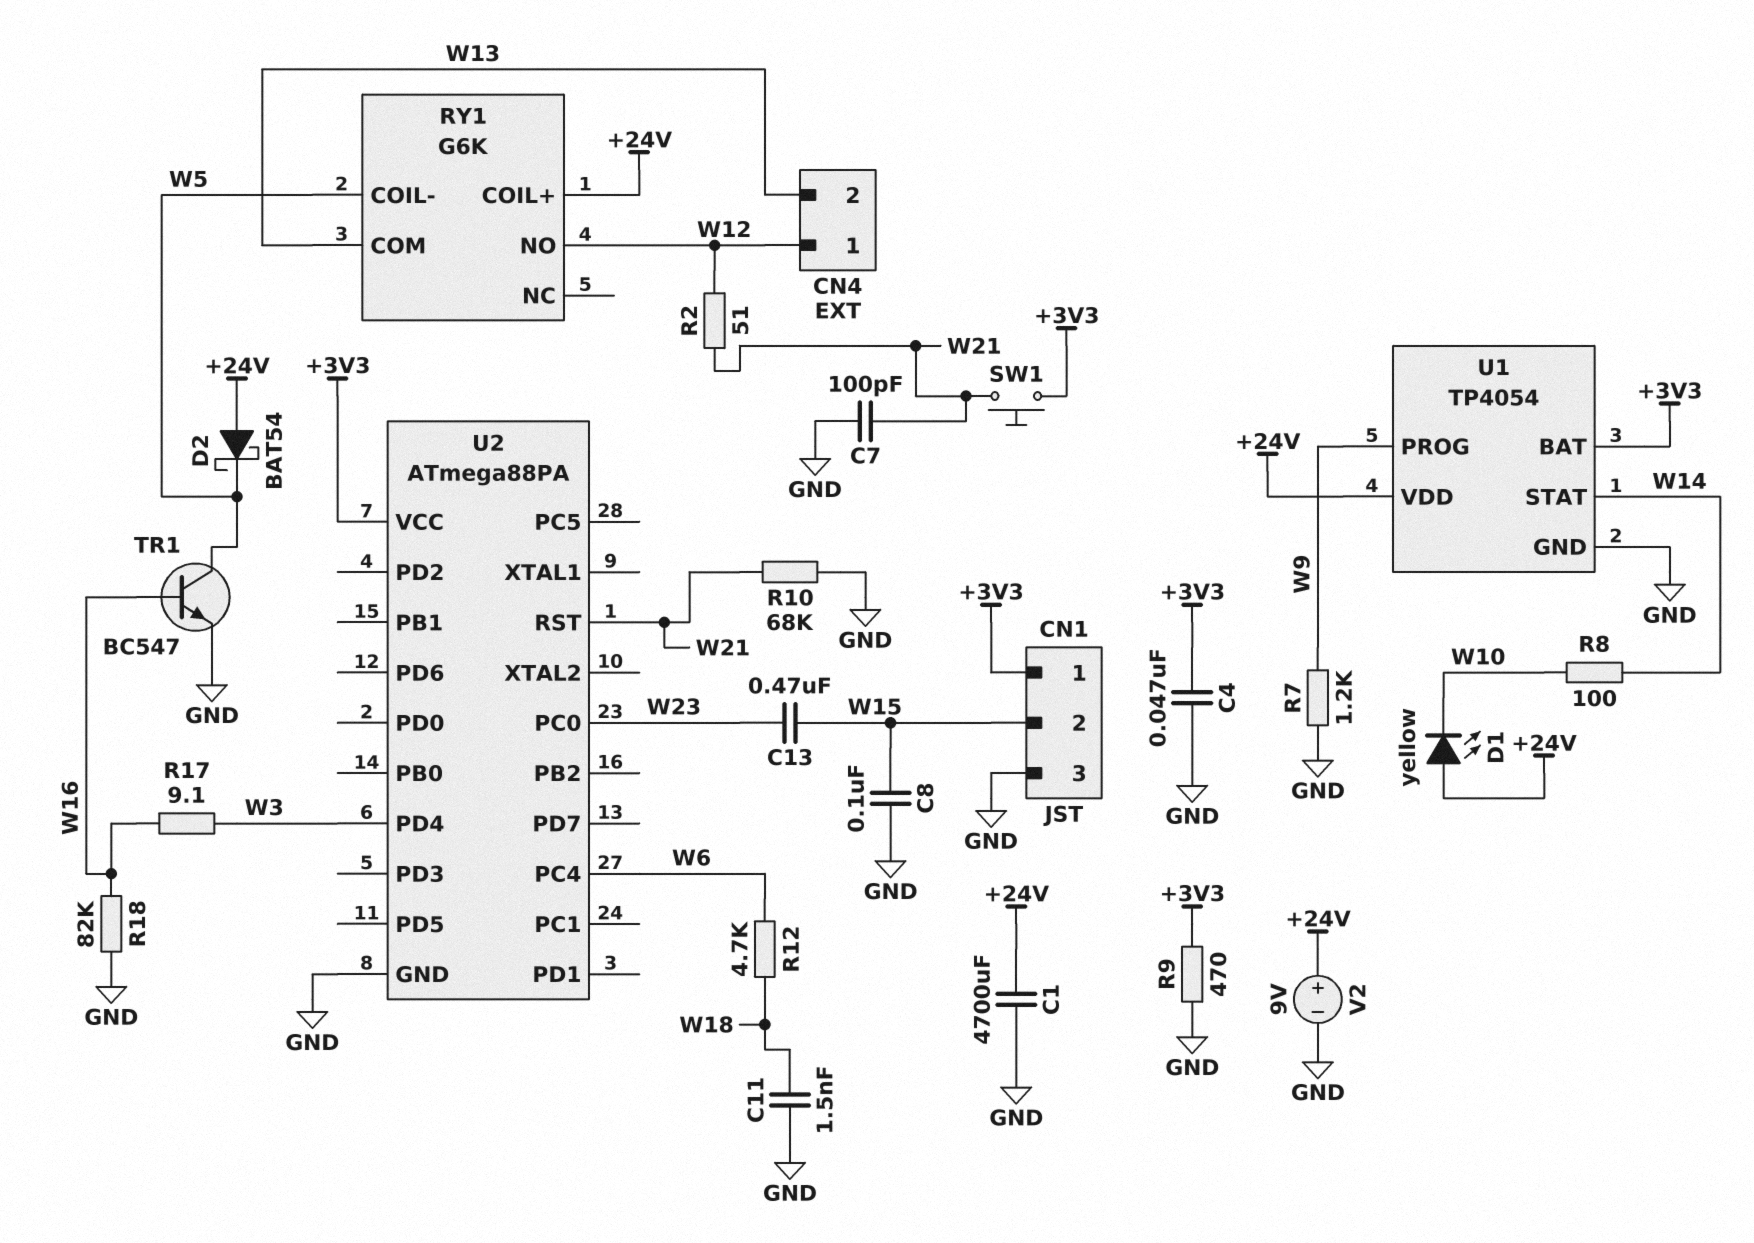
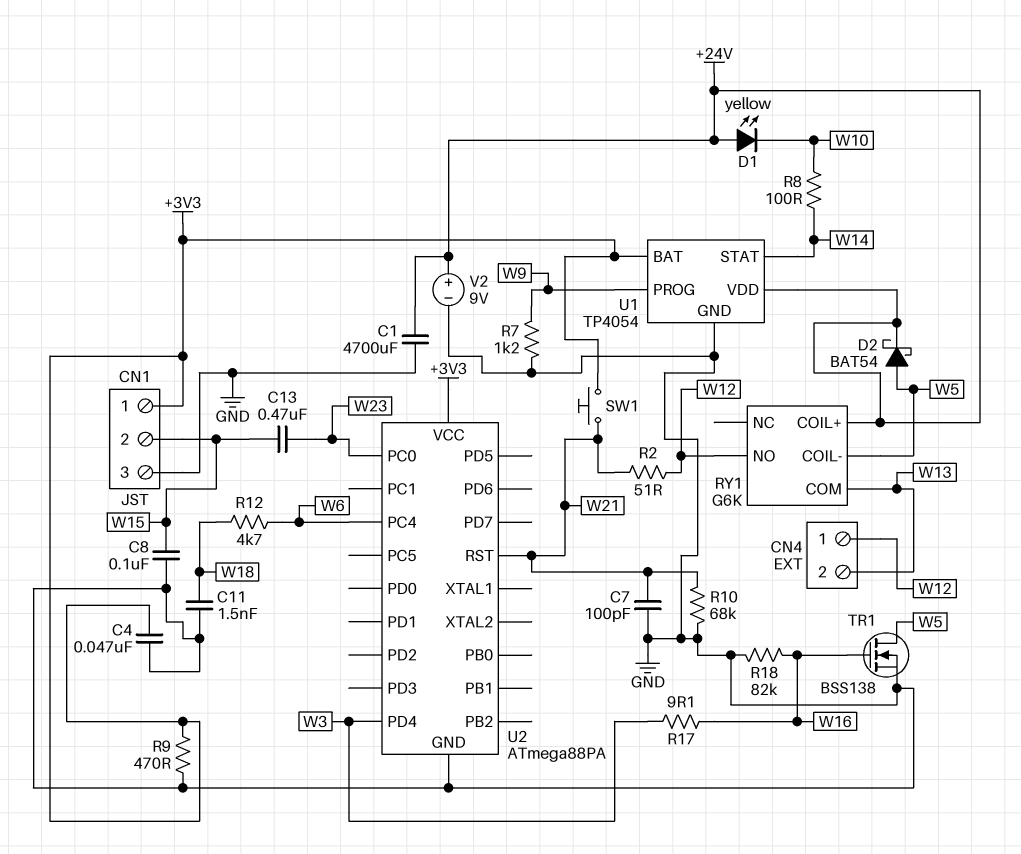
D2: schottky BAT54 (A +24V, K W5) -> schottky BAT54 (A W5, K +24V)
TR1: NPN BC547 (B W16, C W5, E GND) -> NMOS BSS138 (G W16, D W5, S GND)

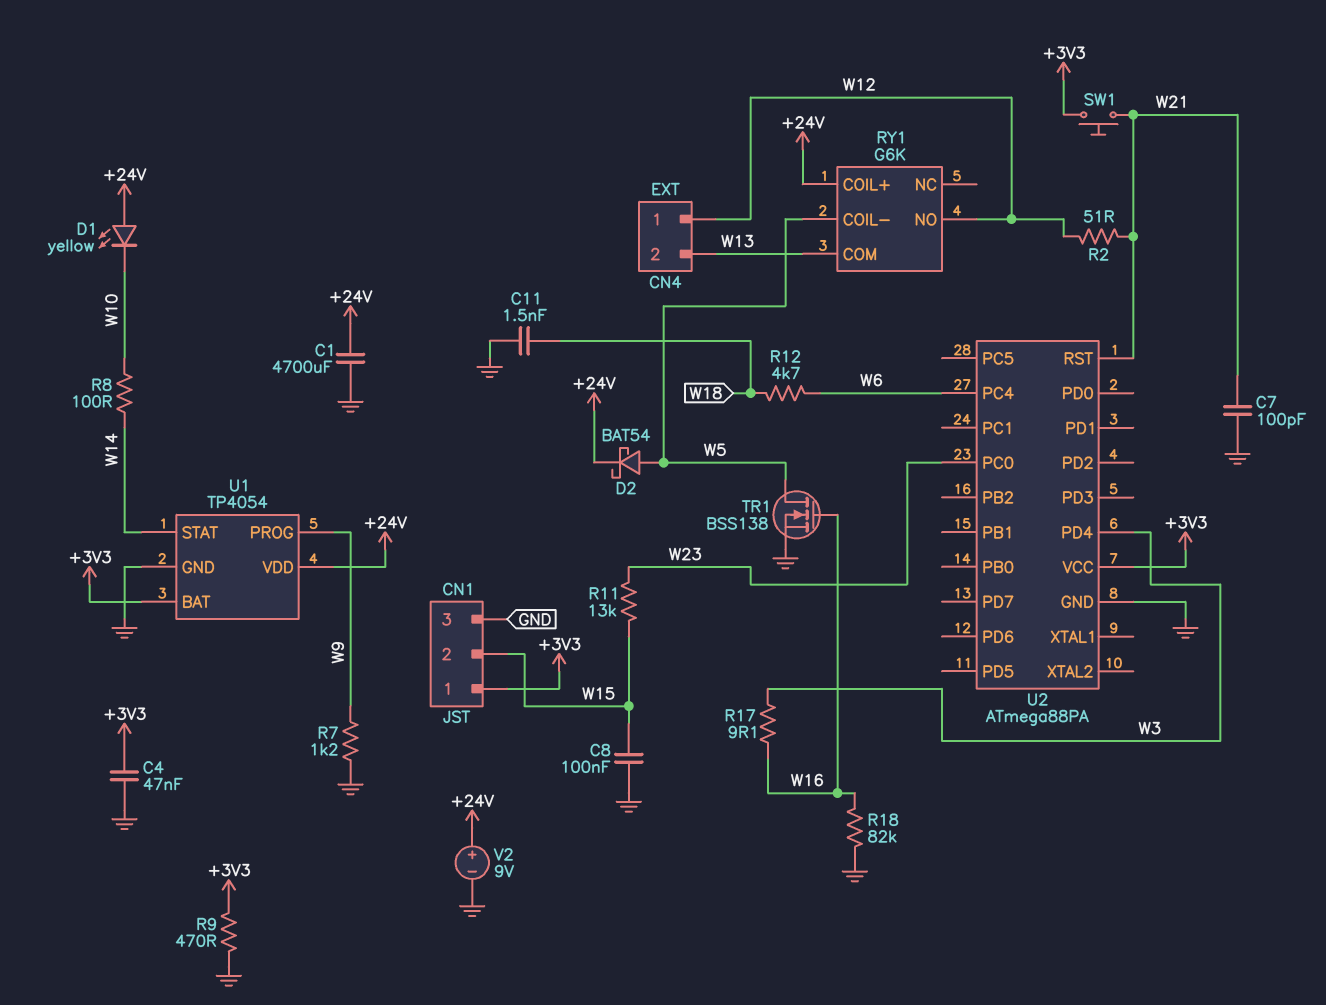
C13: 470nF (W15, W23) -> none
R10: 68k (GND, W21) -> none
R11: none -> 13k (W15, W23)

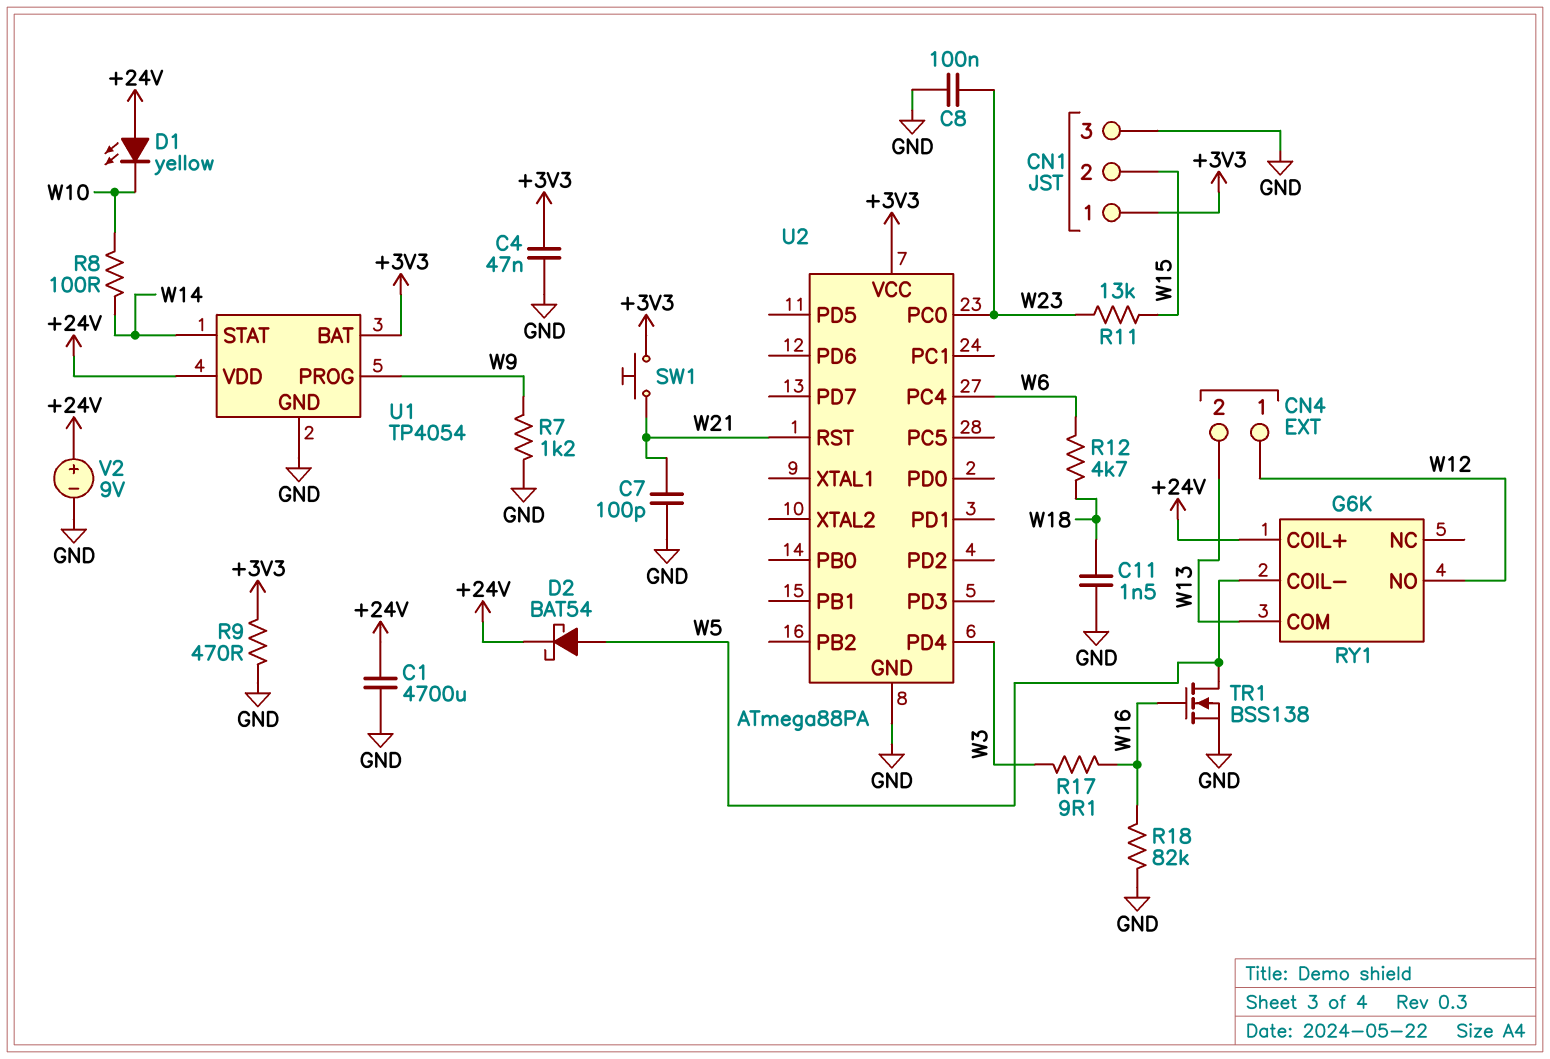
C8: 100nF (GND, W15) -> 100nF (GND, W23)
R2: 51 (W12, W21) -> none

